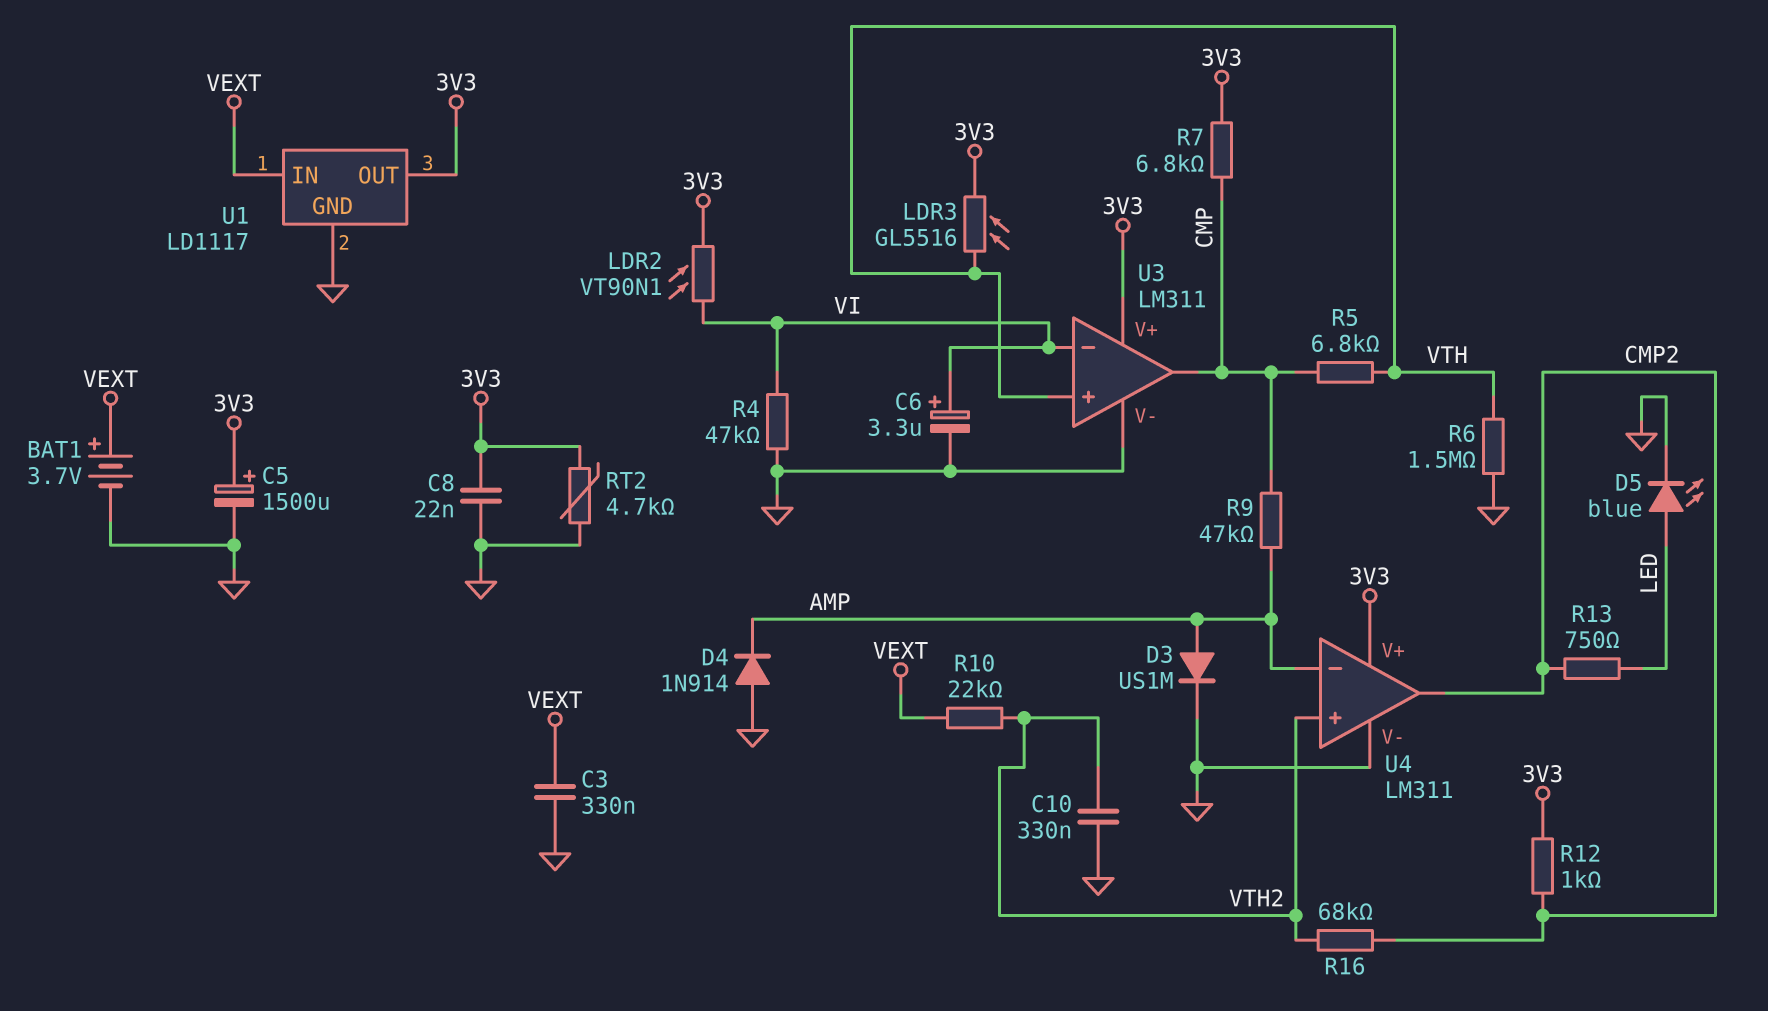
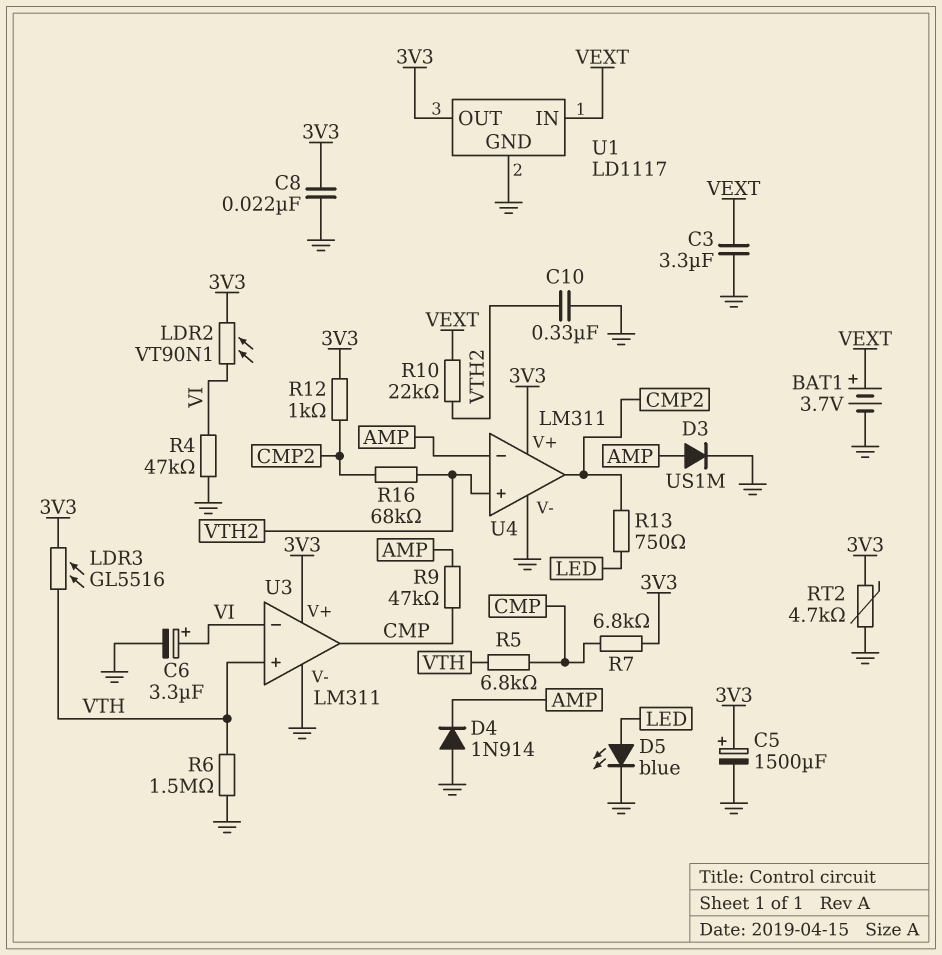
C3: 330nF (GND, VEXT) -> 3.3uF (GND, VEXT)

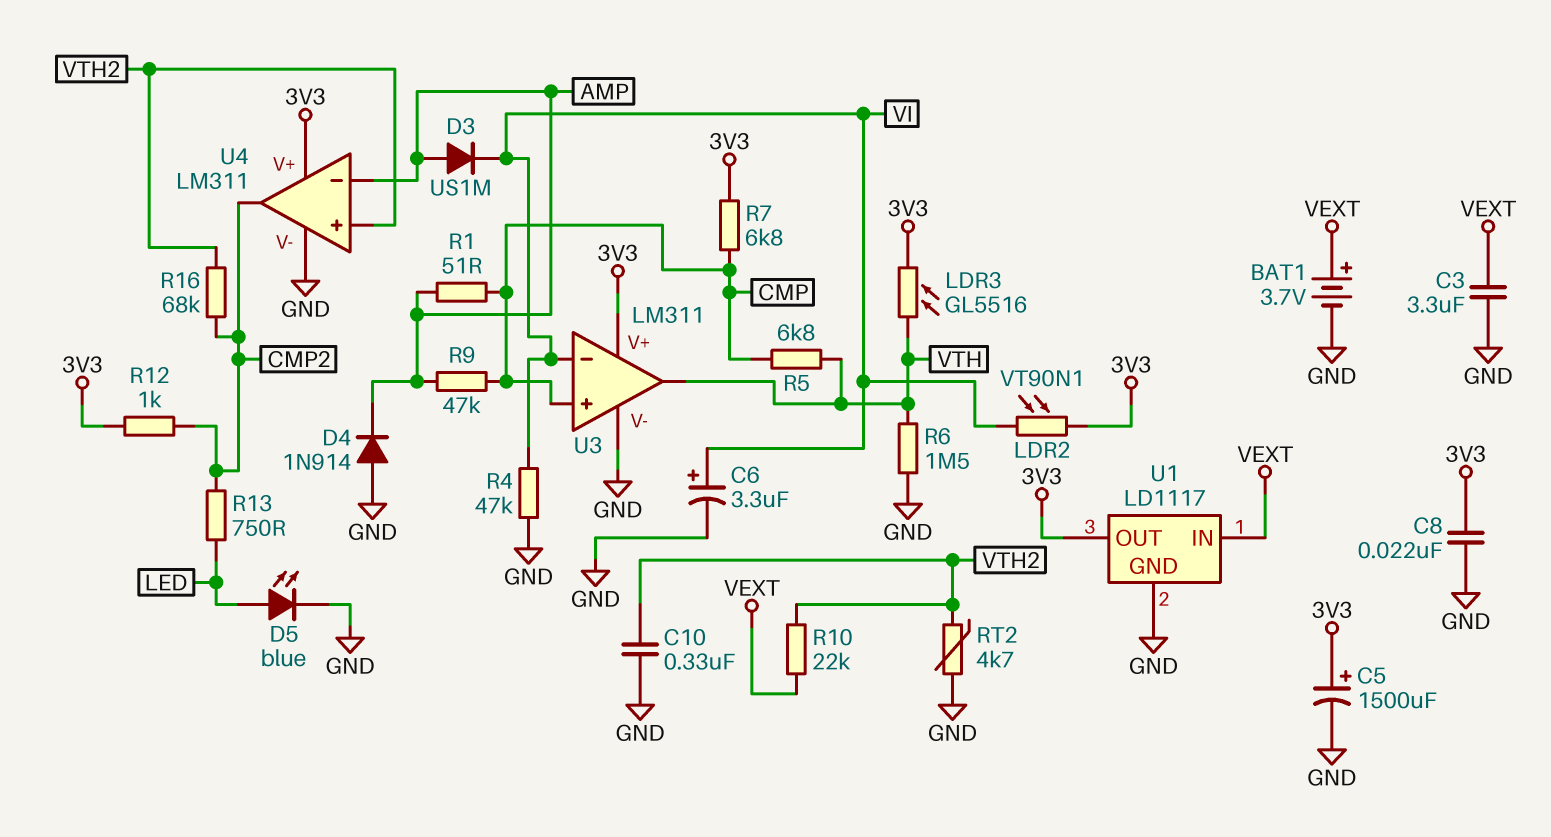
D3: diode US1M (A AMP, K GND) -> diode US1M (A AMP, K VI)
R1: none -> 51 (AMP, CMP)
RT2: 4.7k (3V3, GND) -> 4.7k (GND, VTH2)
U3 pin in+: VTH -> CMP
U3 pin out: CMP -> VTH

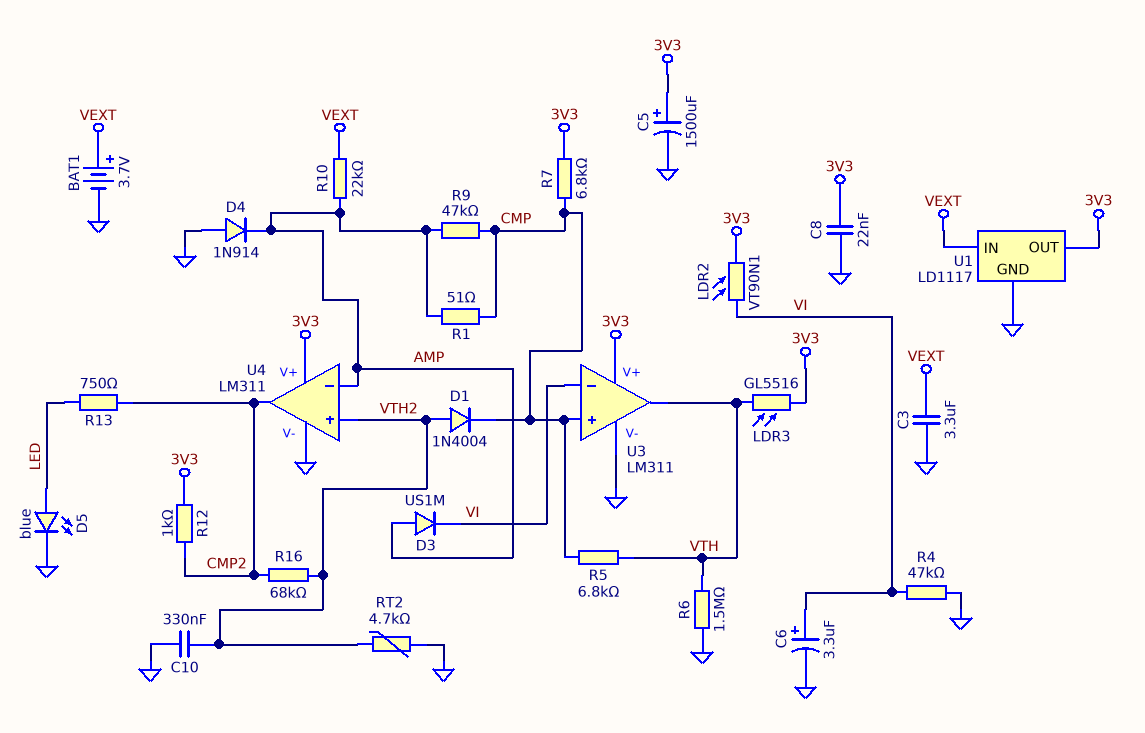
D1: none -> diode 1N4004 (A VTH2, K CMP)
R10: 22k (VEXT, VTH2) -> 22k (AMP, VEXT)

